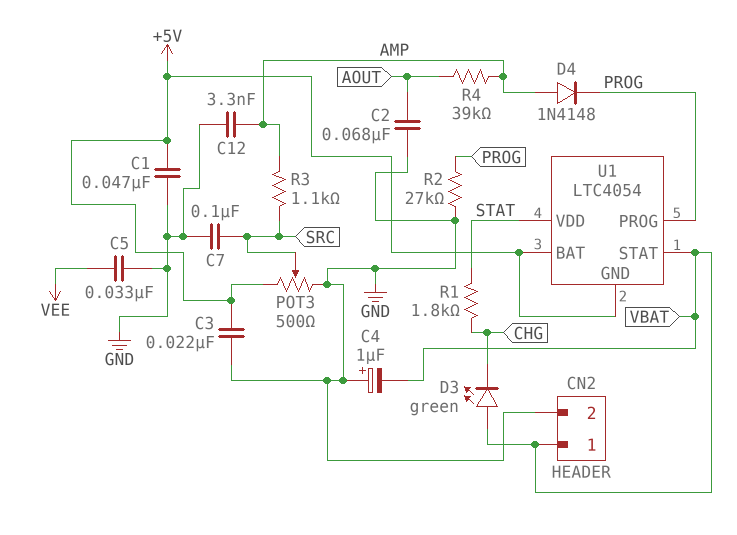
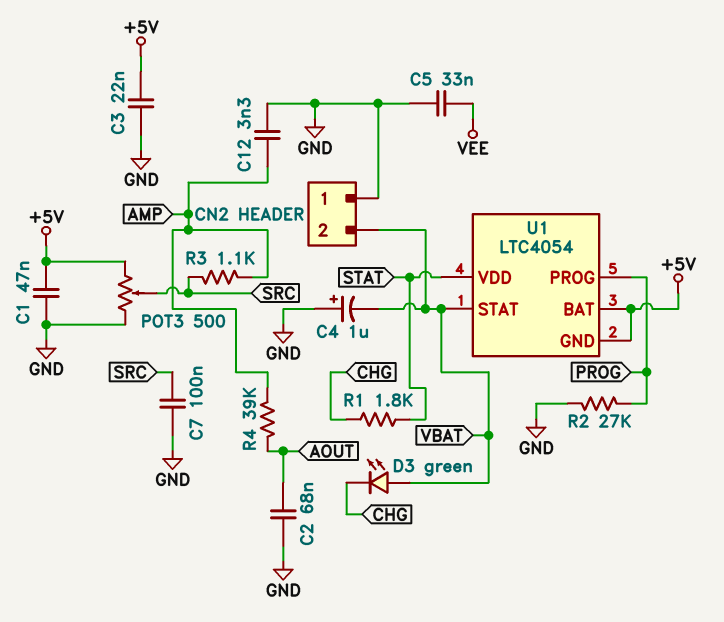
CN2 pin 1: VBAT -> GND
CN2 pin 2: GND -> VBAT
D4: diode 1N4148 (A AMP, K PROG) -> none

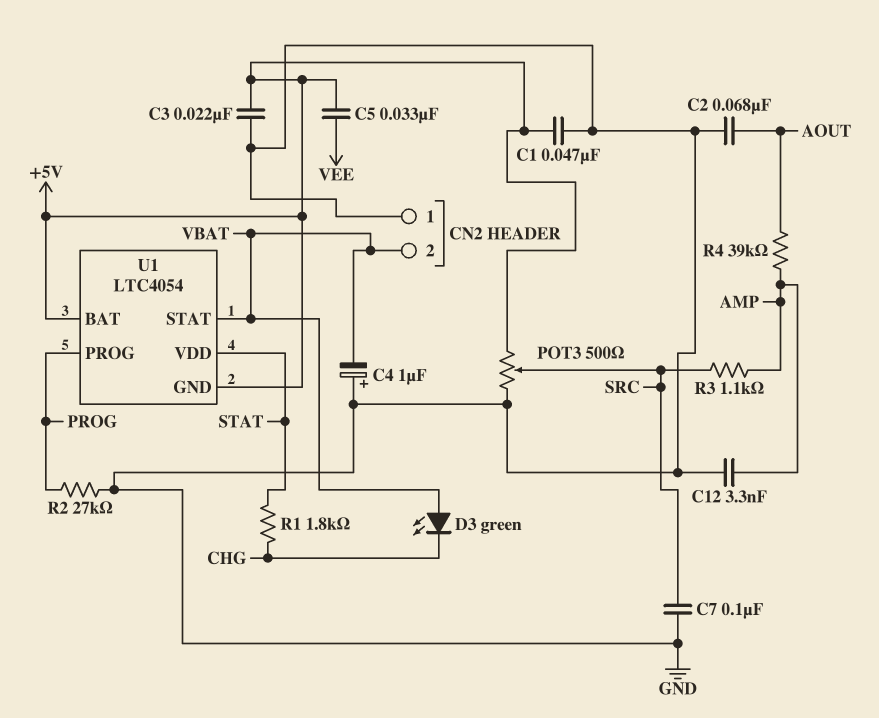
C5: 33nF (GND, VEE) -> 33nF (+5V, VEE)

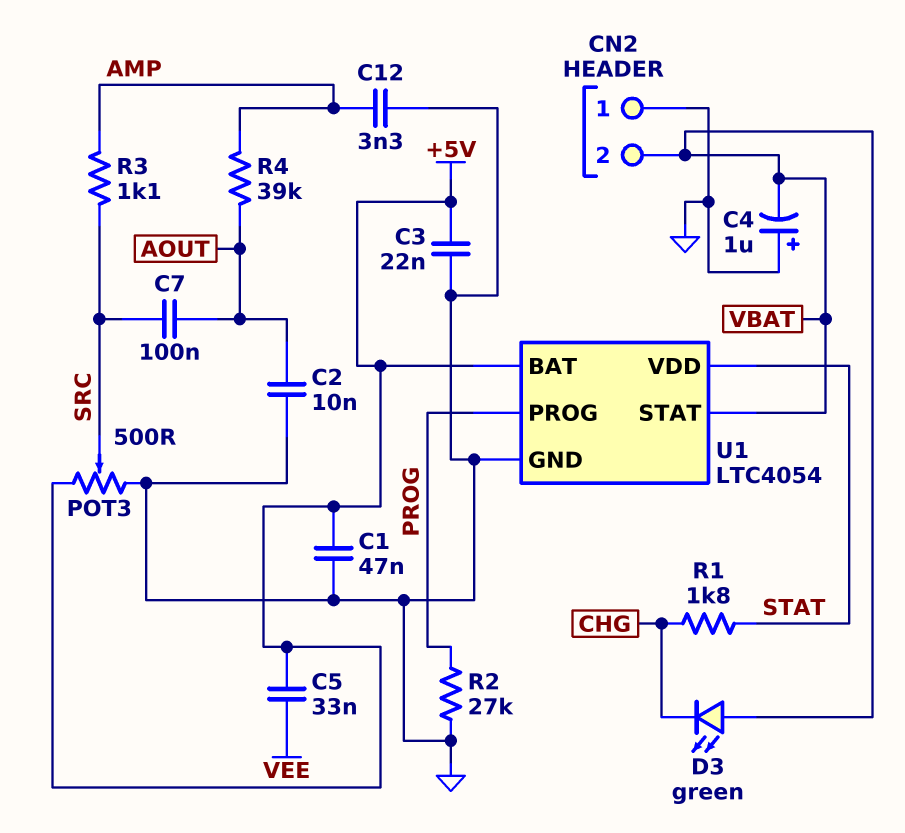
C2: 68nF (AOUT, GND) -> 10nF (AOUT, GND)
C7: 100nF (GND, SRC) -> 100nF (AOUT, SRC)
U1 pin GND: +5V -> GND

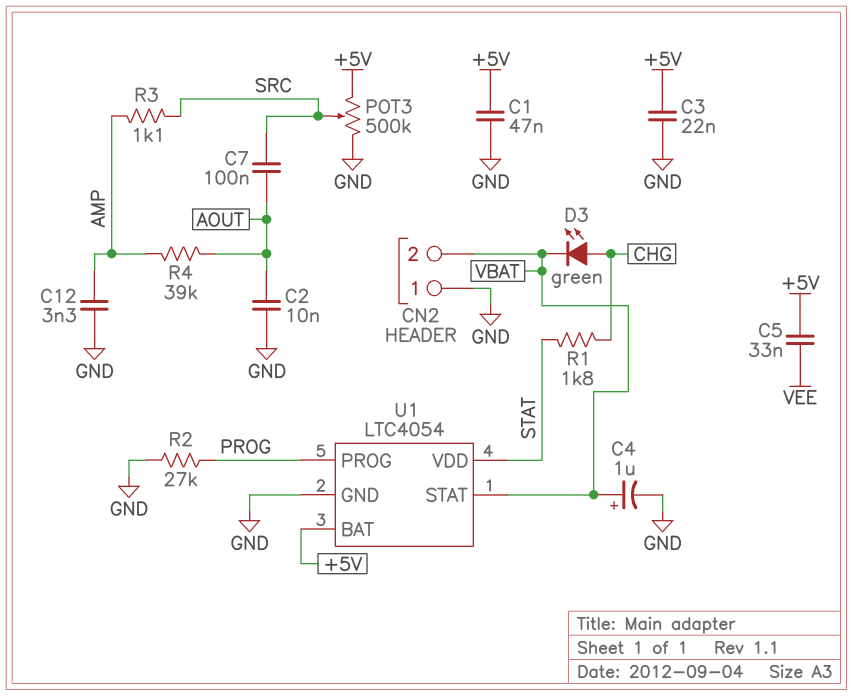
C4: 1uF (plus GND, minus VBAT) -> 1uF (plus VBAT, minus GND)
D3: LED green (A VBAT, K CHG) -> LED green (A CHG, K VBAT)
POT3: 500 (+5V, GND, wiper SRC) -> 500k (+5V, GND, wiper SRC)

